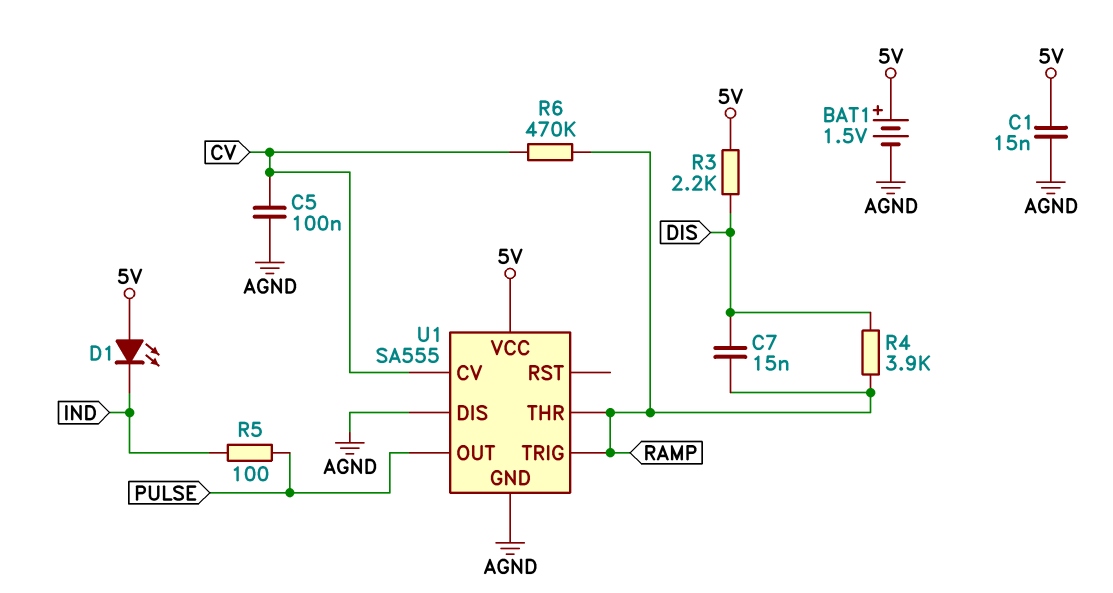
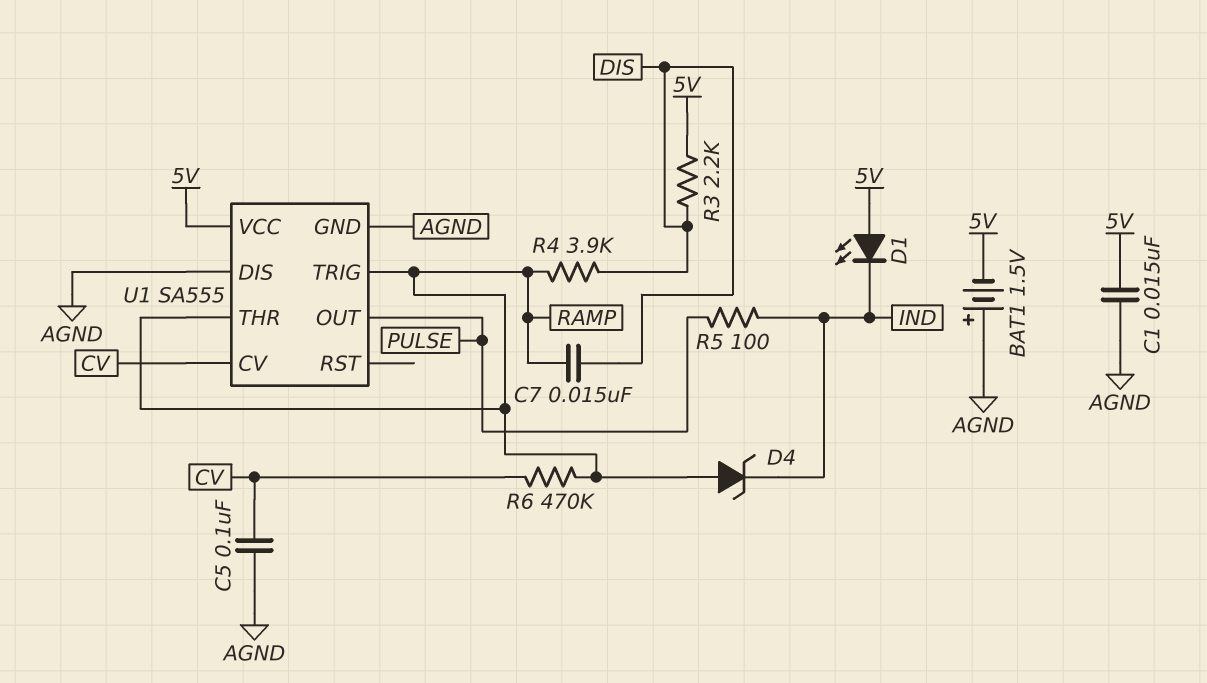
BAT1: 1.5V (plus 5V, minus AGND) -> 1.5V (plus AGND, minus 5V)
D4: none -> zener (A RAMP, K IND)

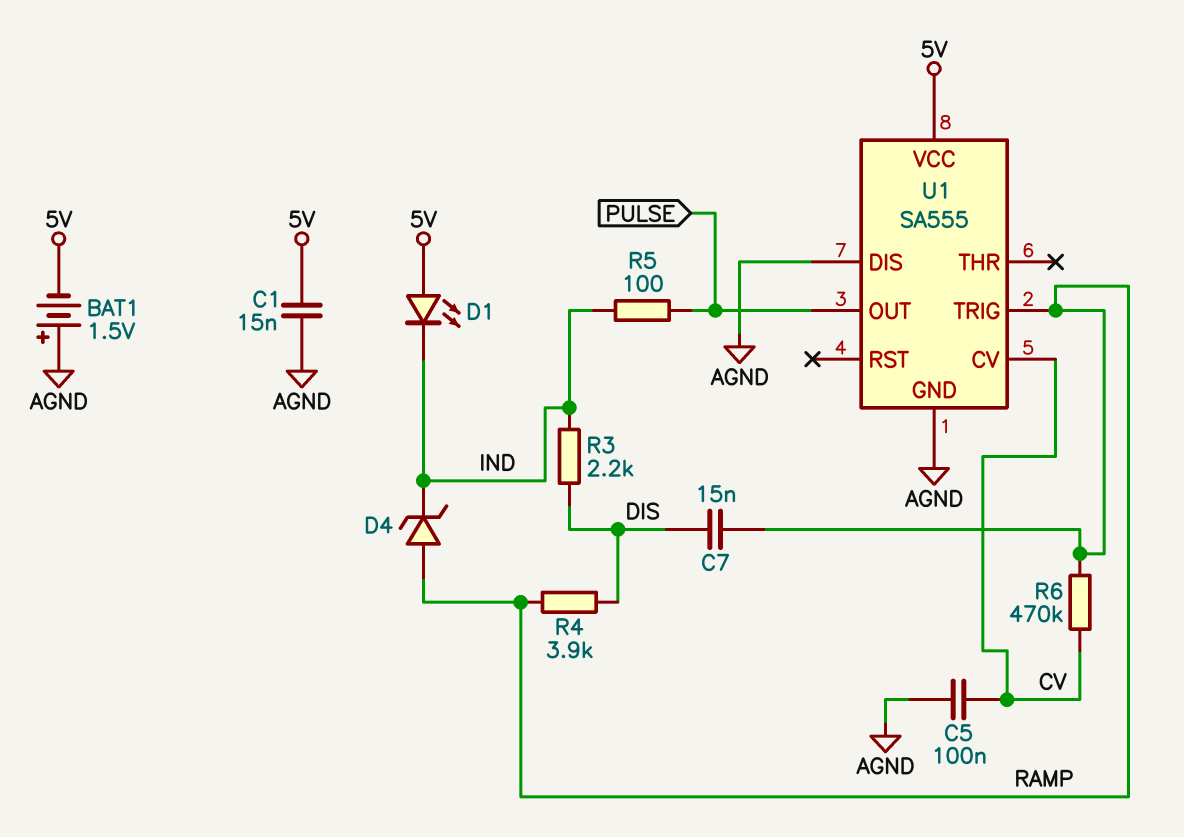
R3: 2.2k (5V, DIS) -> 2.2k (DIS, IND)
U1 pin THR: RAMP -> none

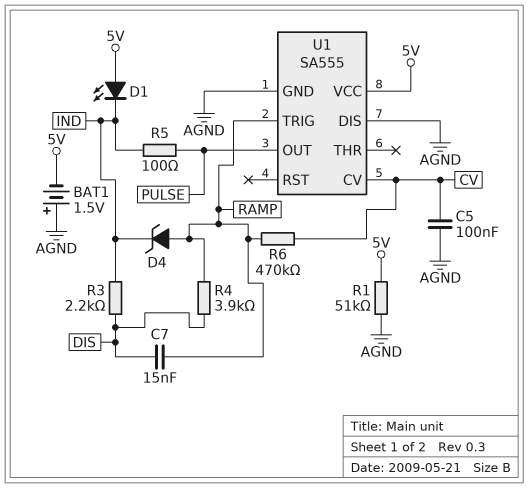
C1: 15nF (5V, AGND) -> none
R1: none -> 51k (5V, AGND)

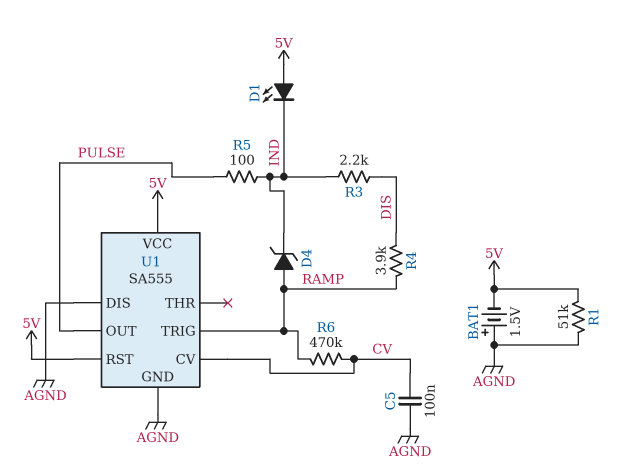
C7: 15nF (DIS, RAMP) -> none
U1 pin RST: none -> 5V

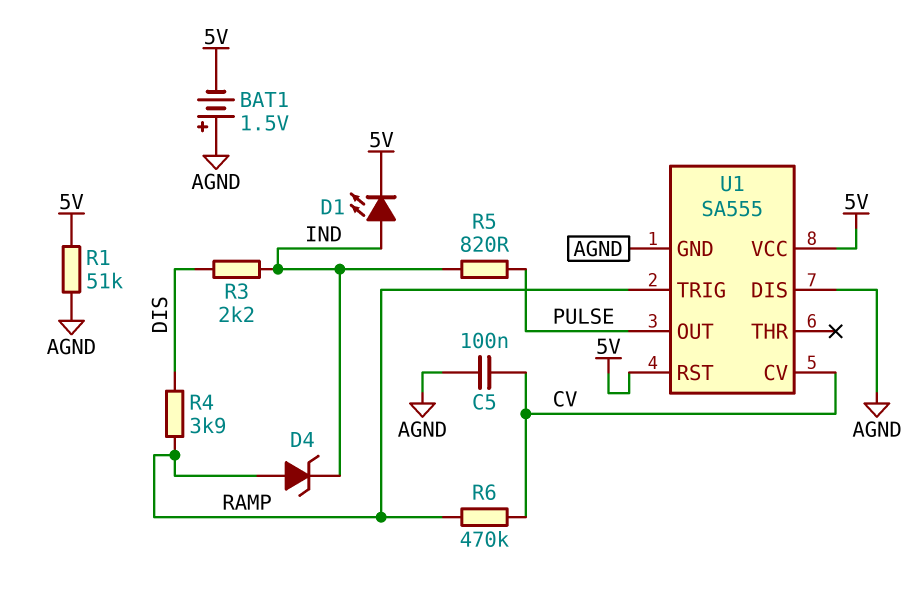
D1: LED (A 5V, K IND) -> LED (A IND, K 5V)
R5: 100 (IND, PULSE) -> 820 (IND, PULSE)

